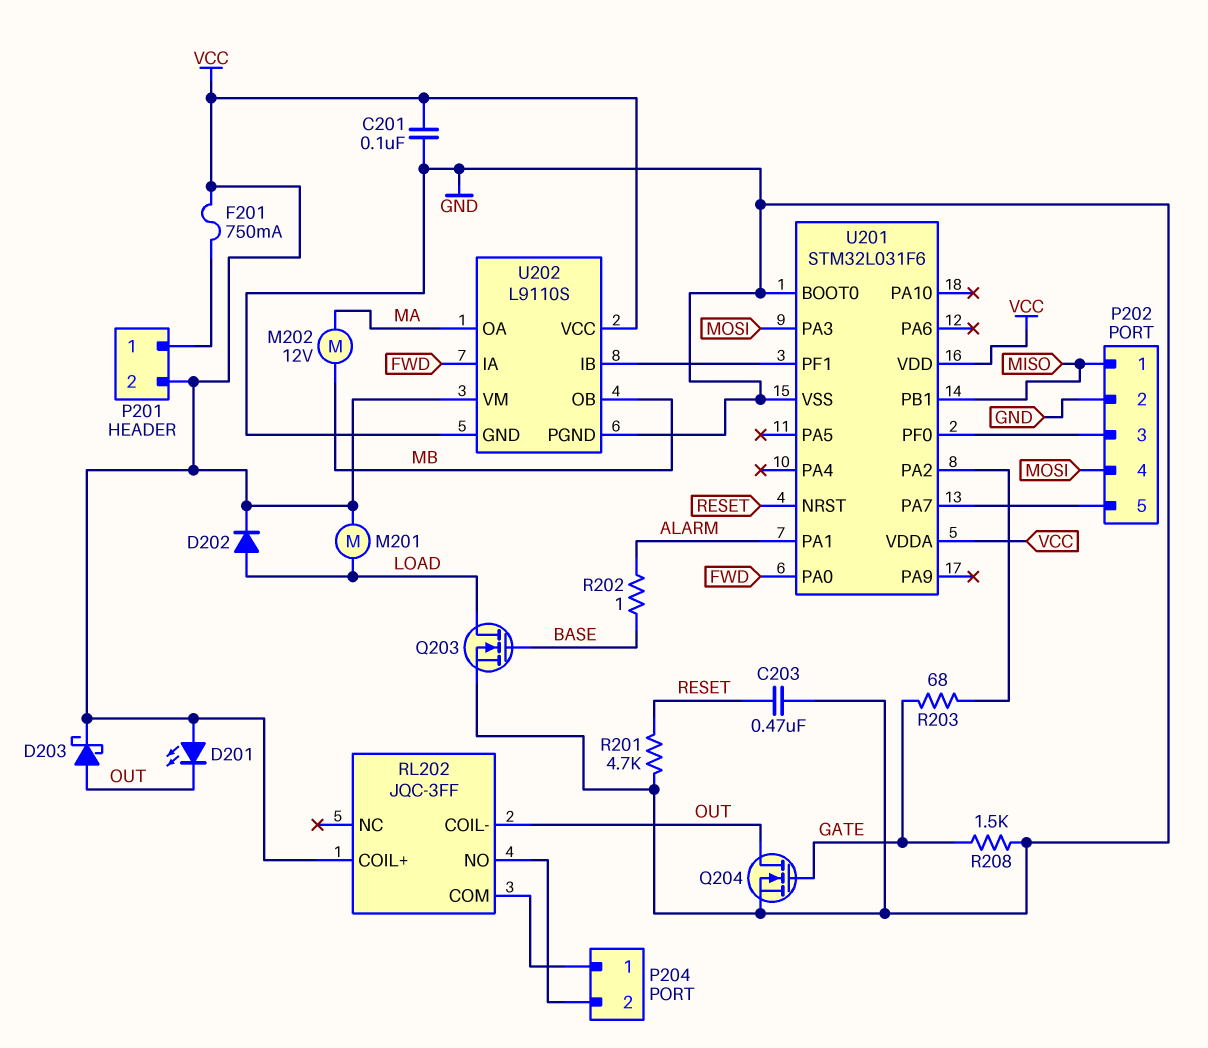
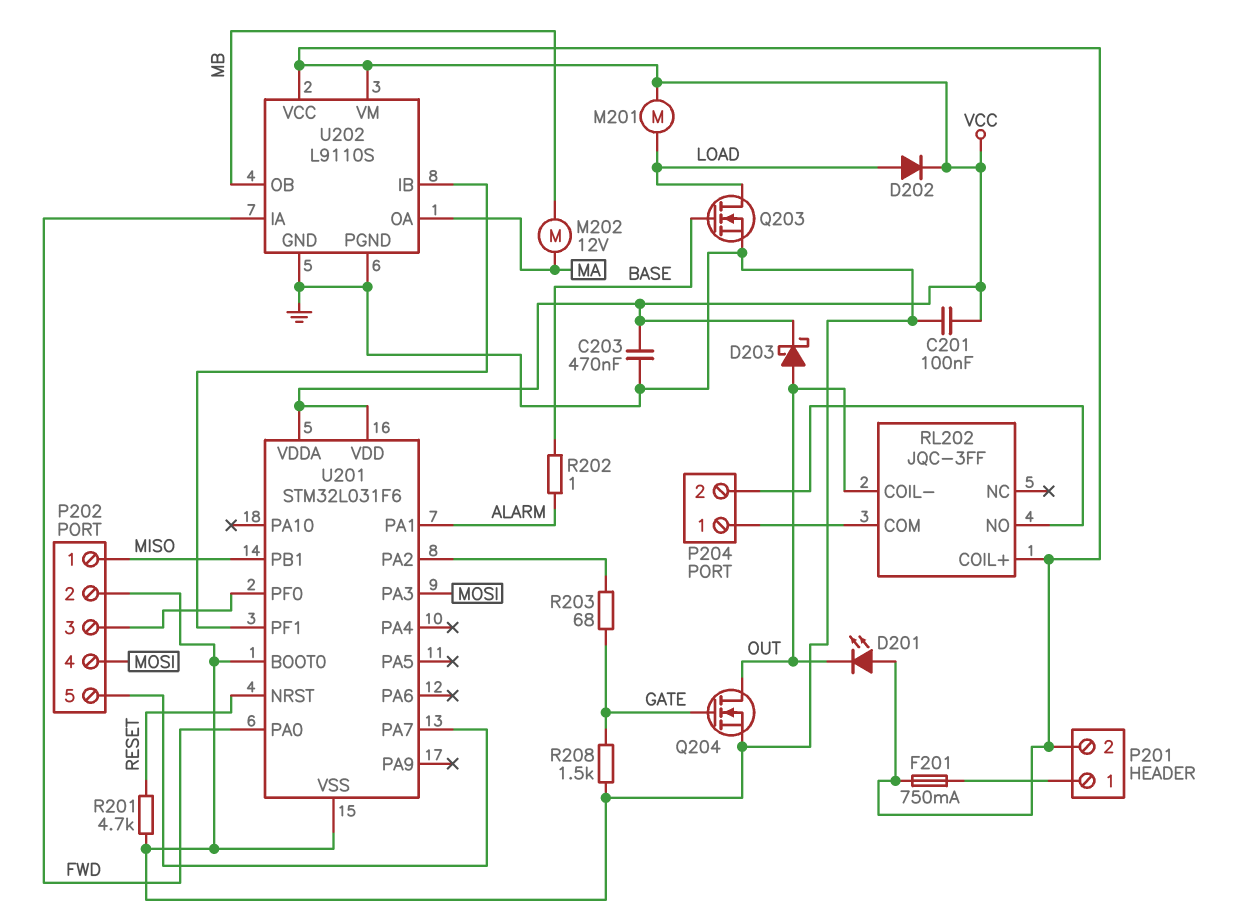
C203: 470nF (GND, RESET) -> 470nF (GND, VCC)

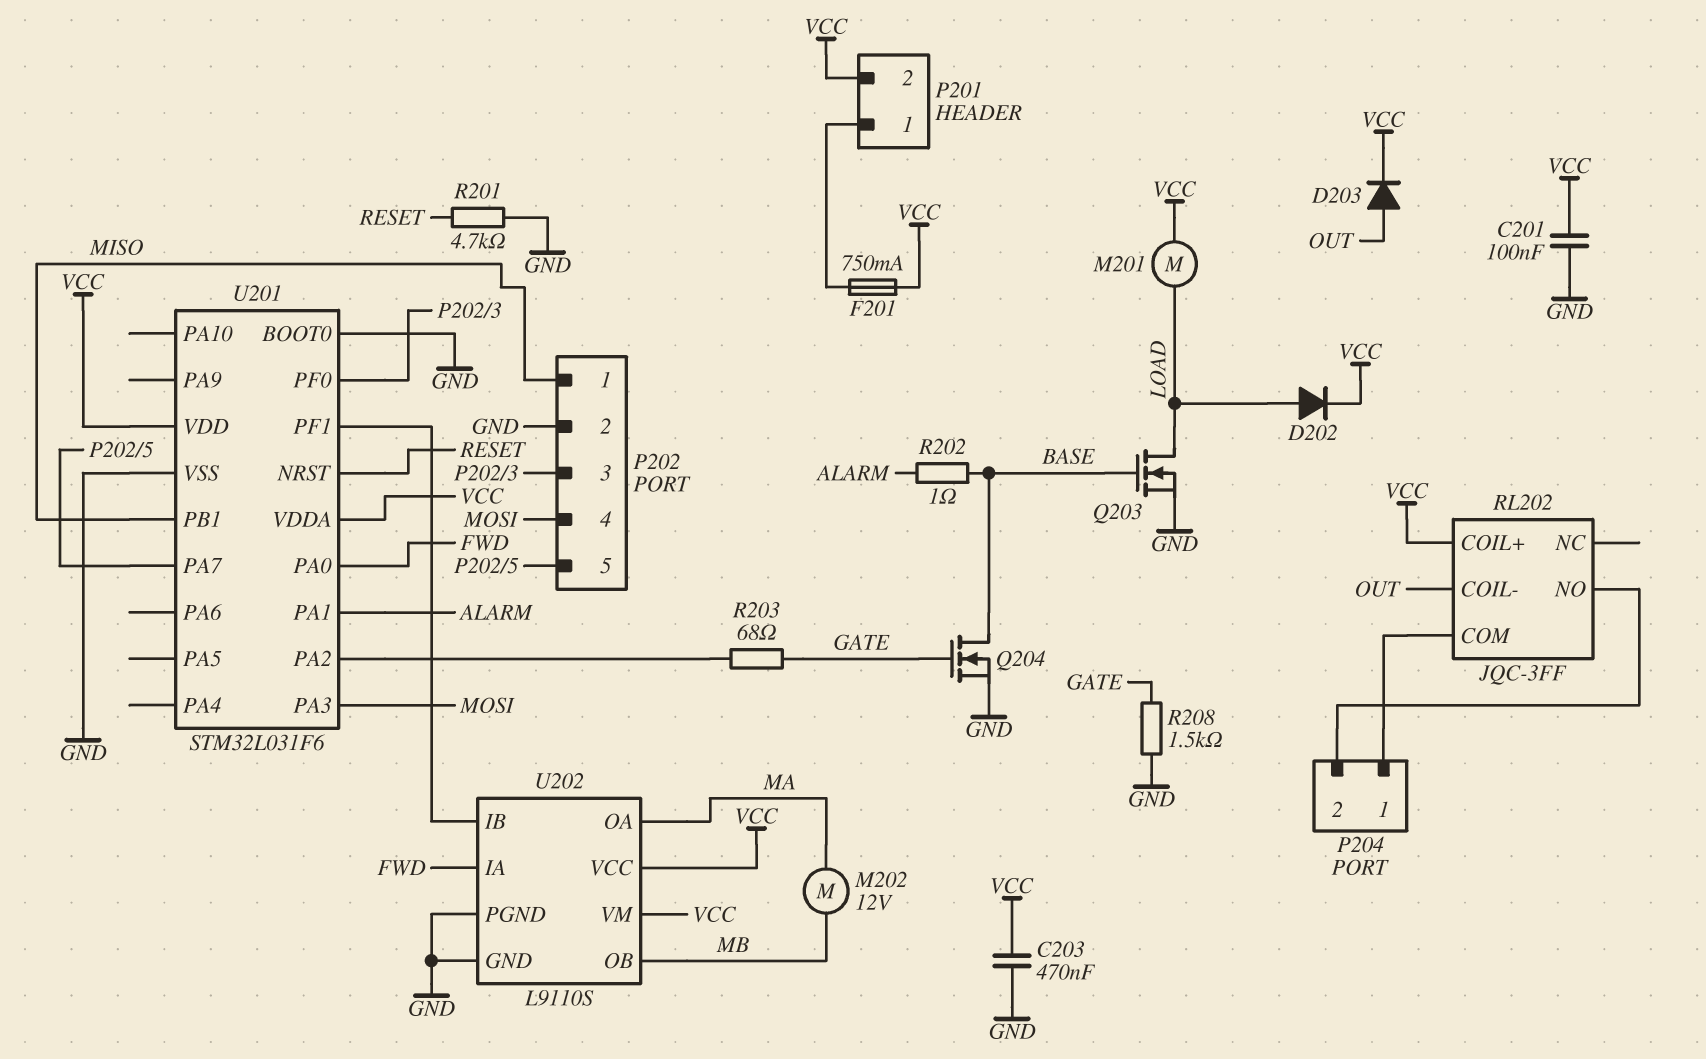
D201: LED (A VCC, K OUT) -> none
D203: schottky (A OUT, K VCC) -> diode (A OUT, K VCC)
Q204: NMOS (G GATE, D OUT, S GND) -> NMOS (G GATE, D BASE, S GND)

